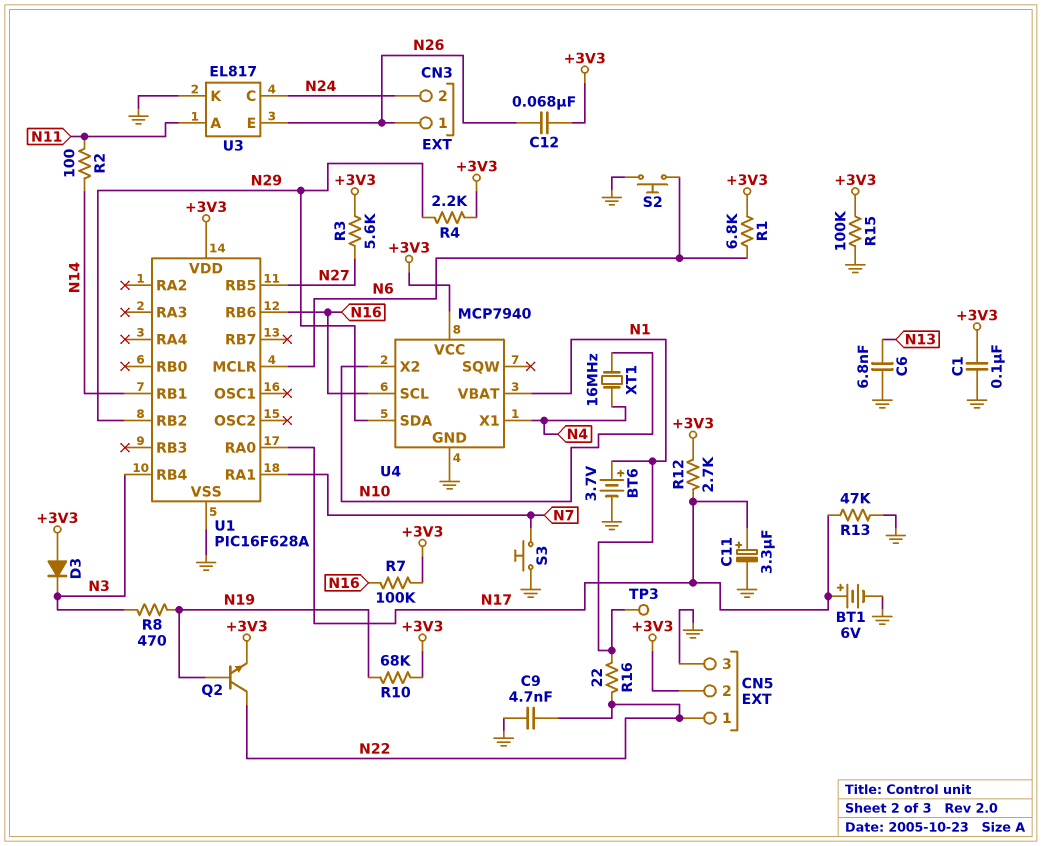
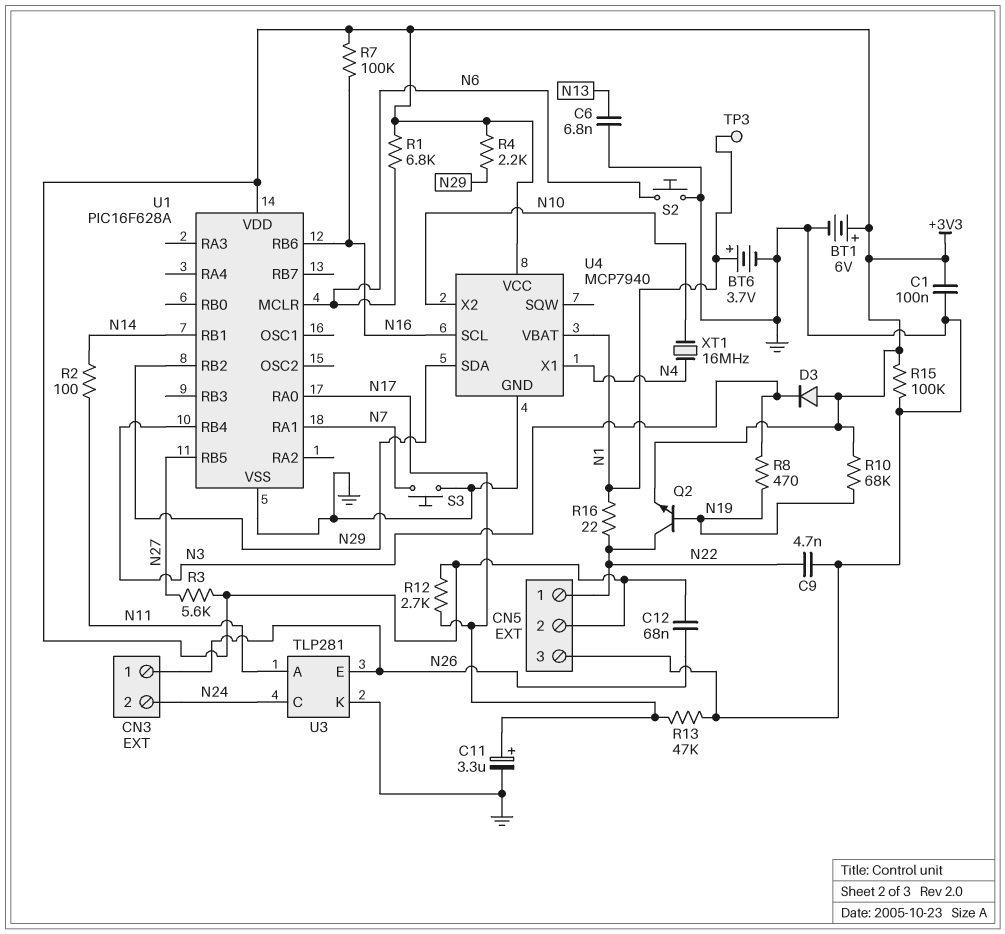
BT1: 6V (plus N17, minus GND) -> 6V (plus +3V3, minus GND)
U3: EL817 -> TLP281

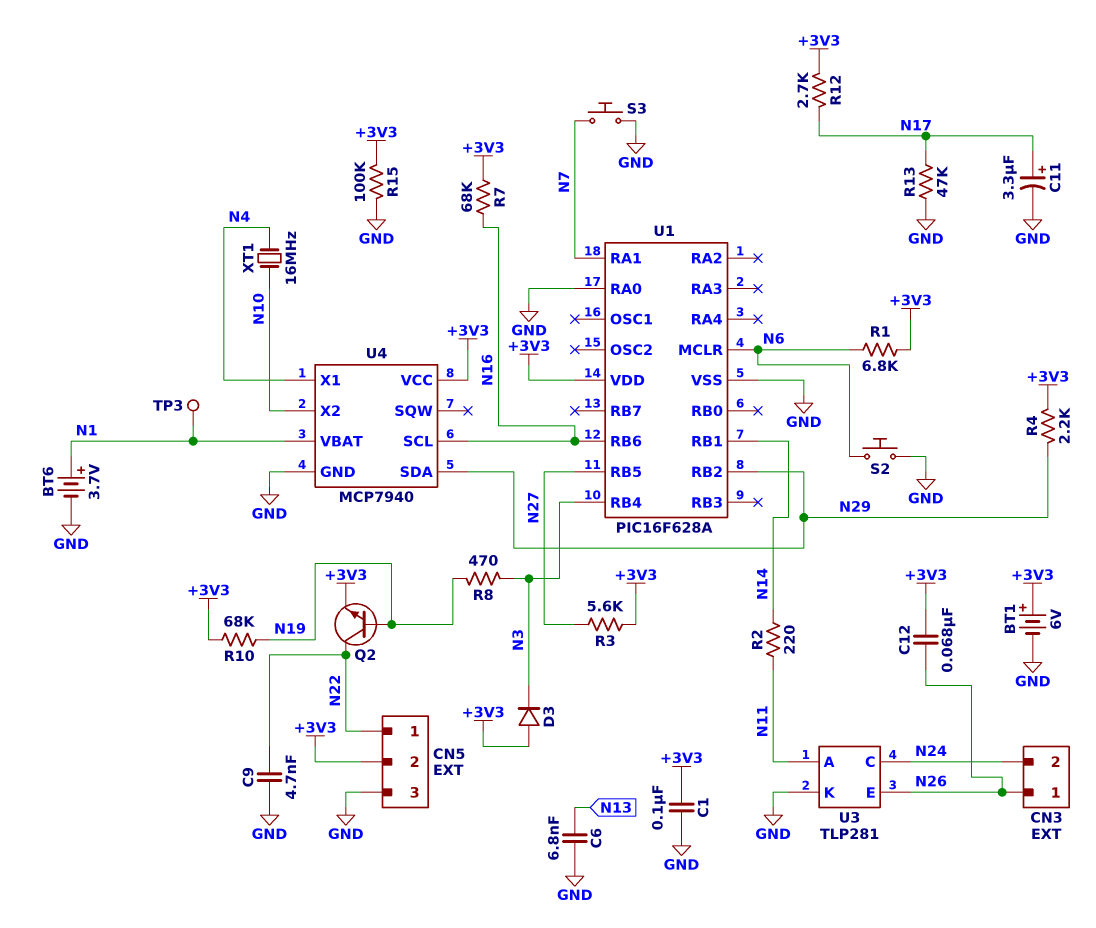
R2: 100 (N11, N14) -> 220 (N11, N14)
R7: 100k (+3V3, N16) -> 68k (+3V3, N16)
R16: 22 (N1, N22) -> none
U1 pin RA0: N17 -> GND

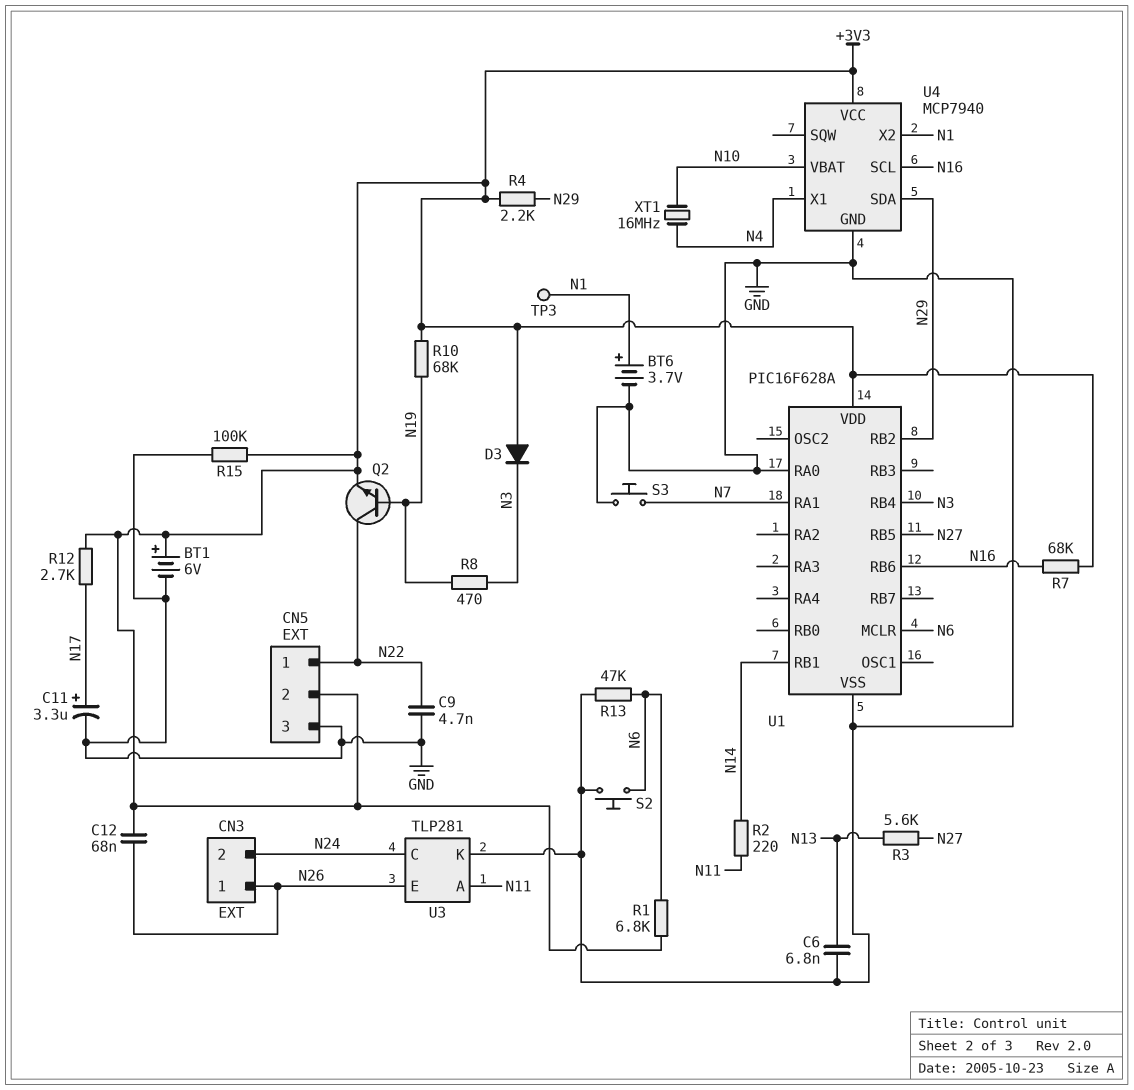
C1: 100nF (+3V3, GND) -> none
R3: 5.6k (+3V3, N27) -> 5.6k (N13, N27)
R13: 47k (GND, N17) -> 47k (GND, N6)
U4 pin VBAT: N1 -> N10
U4 pin X2: N10 -> N1

